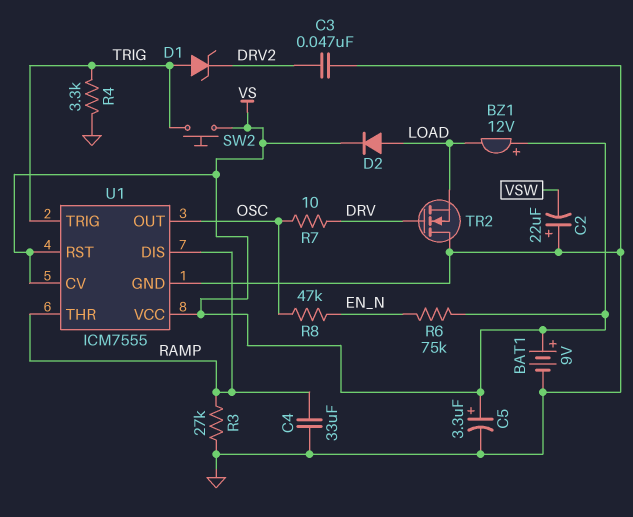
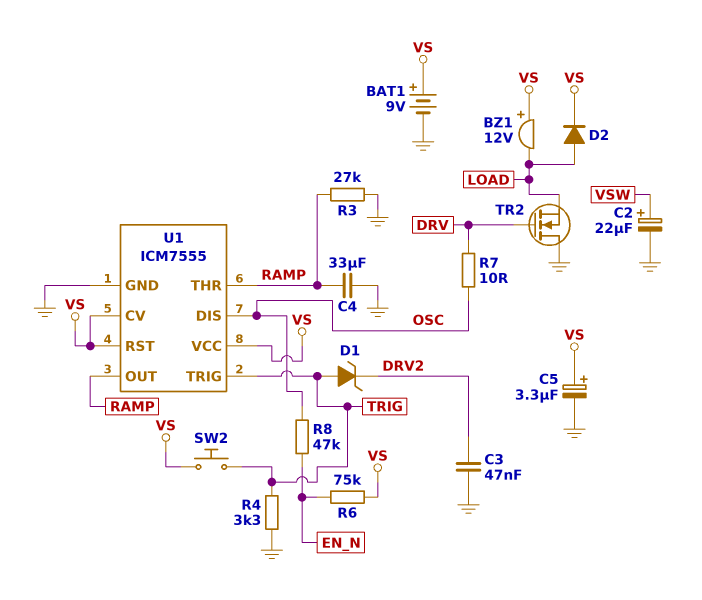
C2: 22uF (plus GND, minus VSW) -> 22uF (plus VSW, minus GND)
U1 pin DIS: RAMP -> OSC
U1 pin OUT: OSC -> RAMP

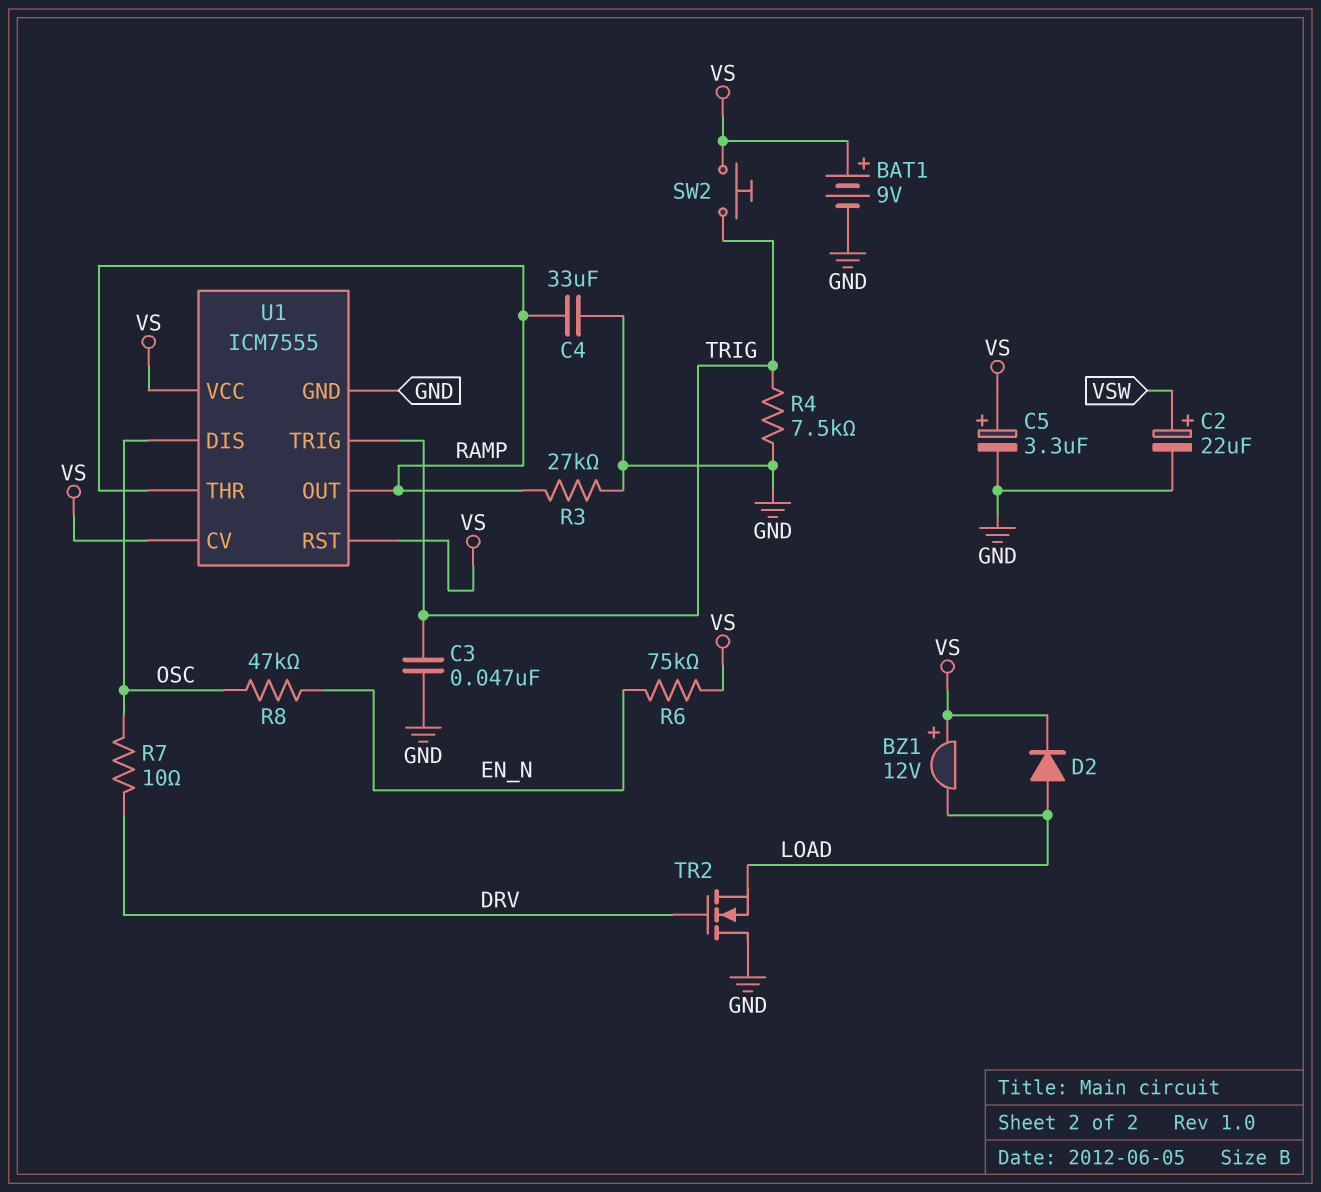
C3: 47nF (DRV2, GND) -> 47nF (GND, TRIG)
D1: zener (A TRIG, K DRV2) -> none
R4: 3.3k (GND, TRIG) -> 7.5k (GND, TRIG)

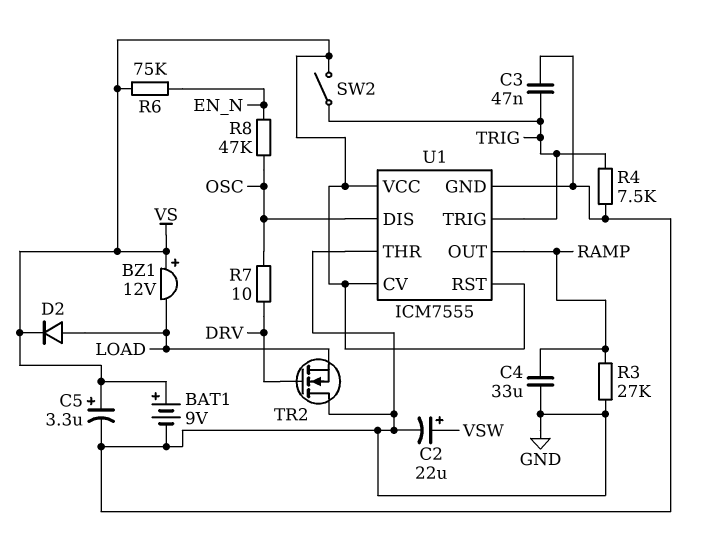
SW2: button (TRIG, VS) -> switch (TRIG, VS)
U1 pin THR: RAMP -> GND

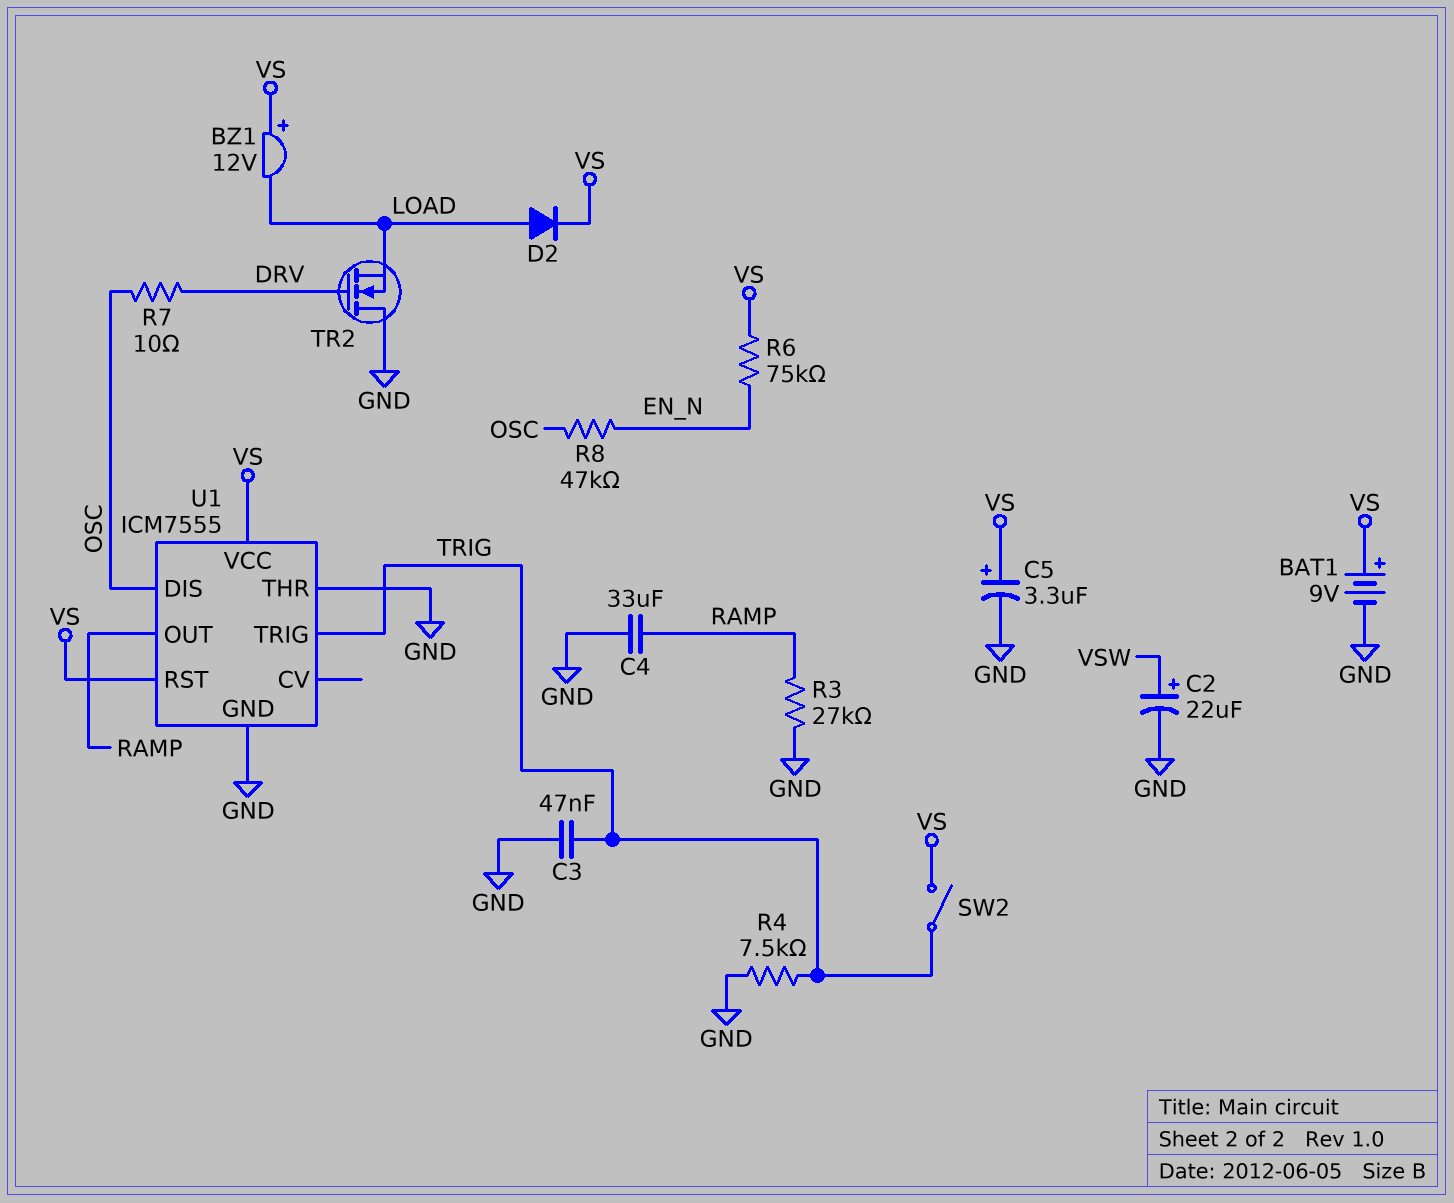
U1 pin CV: VS -> none

